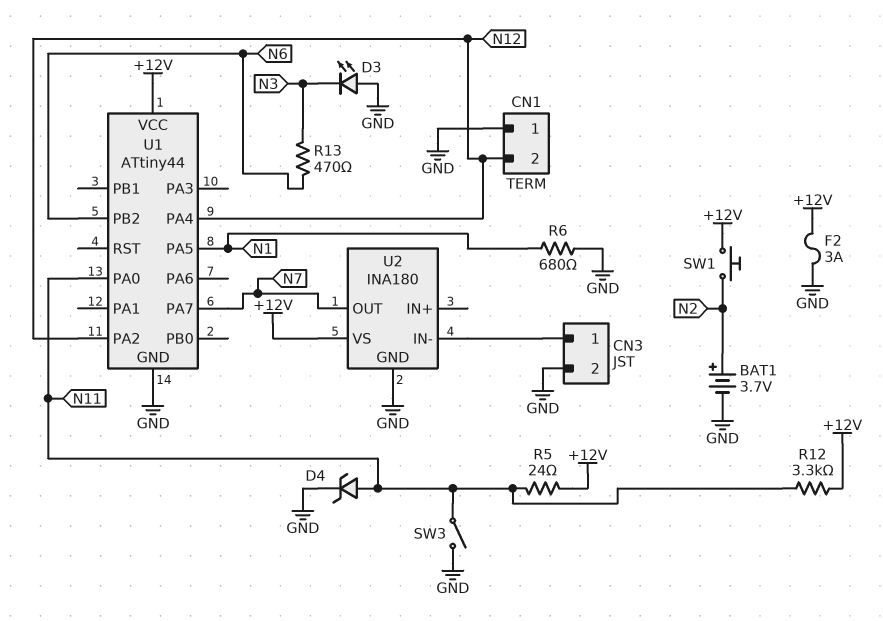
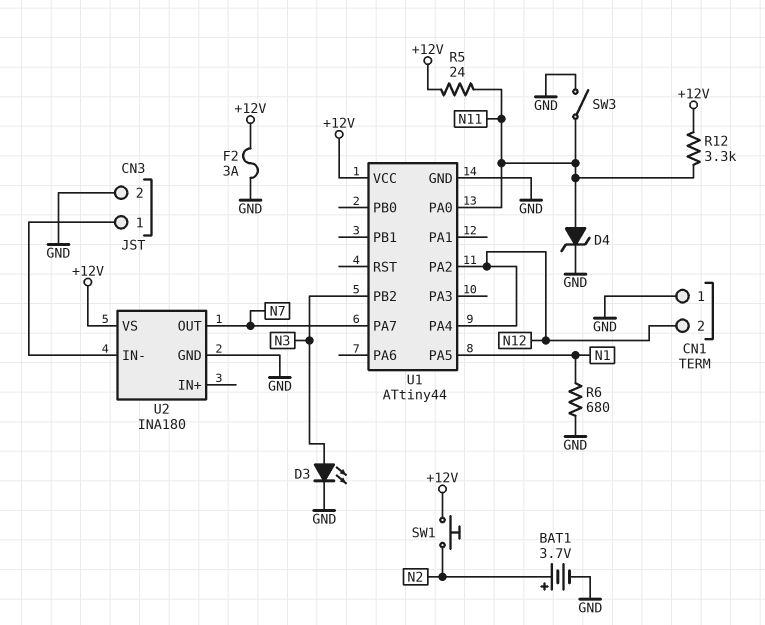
D3: LED (A GND, K N3) -> LED (A N3, K GND)
R13: 470 (N3, N6) -> none
U1 pin PB2: N6 -> N3

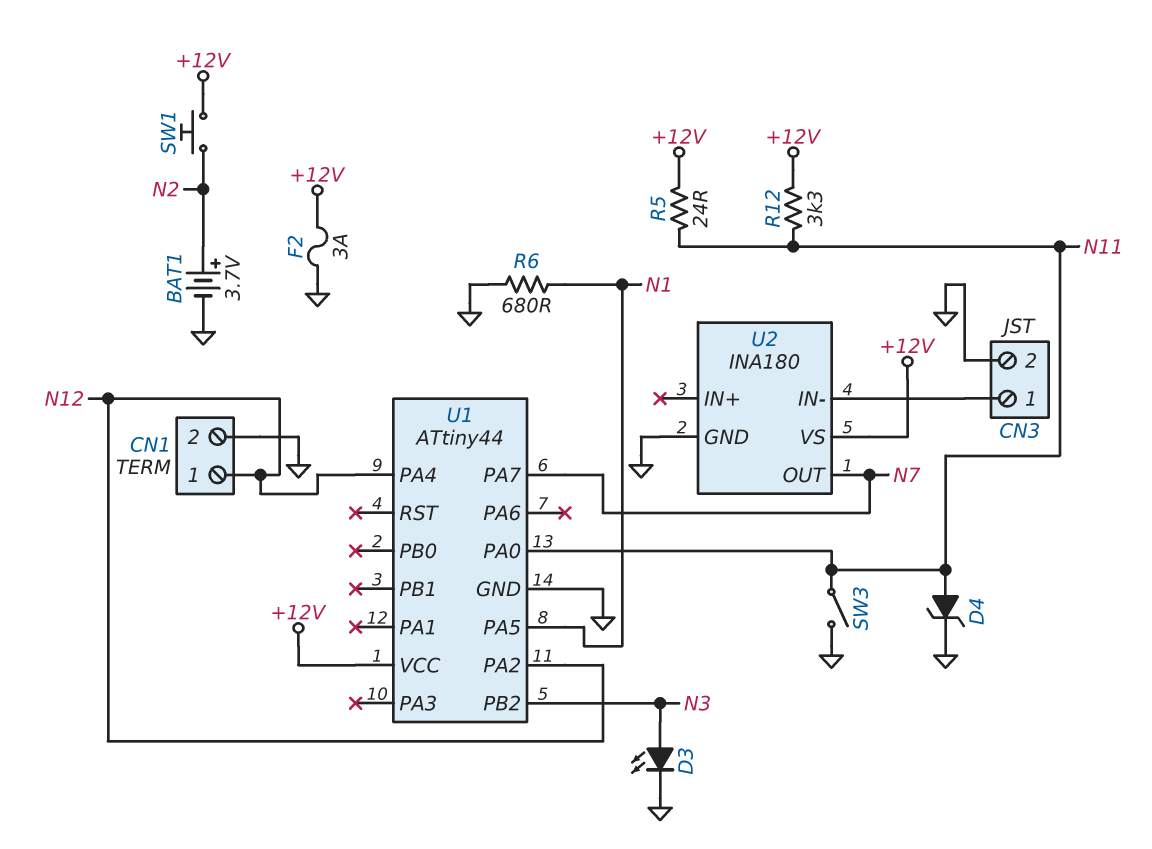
CN1 pin 1: GND -> N12
CN1 pin 2: N12 -> GND

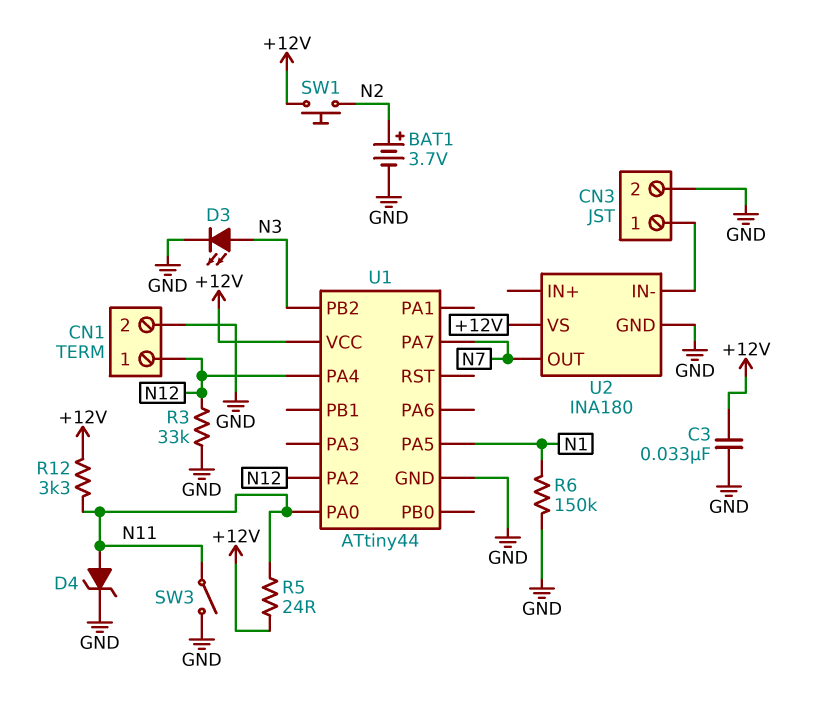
C3: none -> 33nF (+12V, GND)
F2: 3A (+12V, GND) -> none
R3: none -> 33k (GND, N12)
R6: 680 (GND, N1) -> 150k (GND, N1)

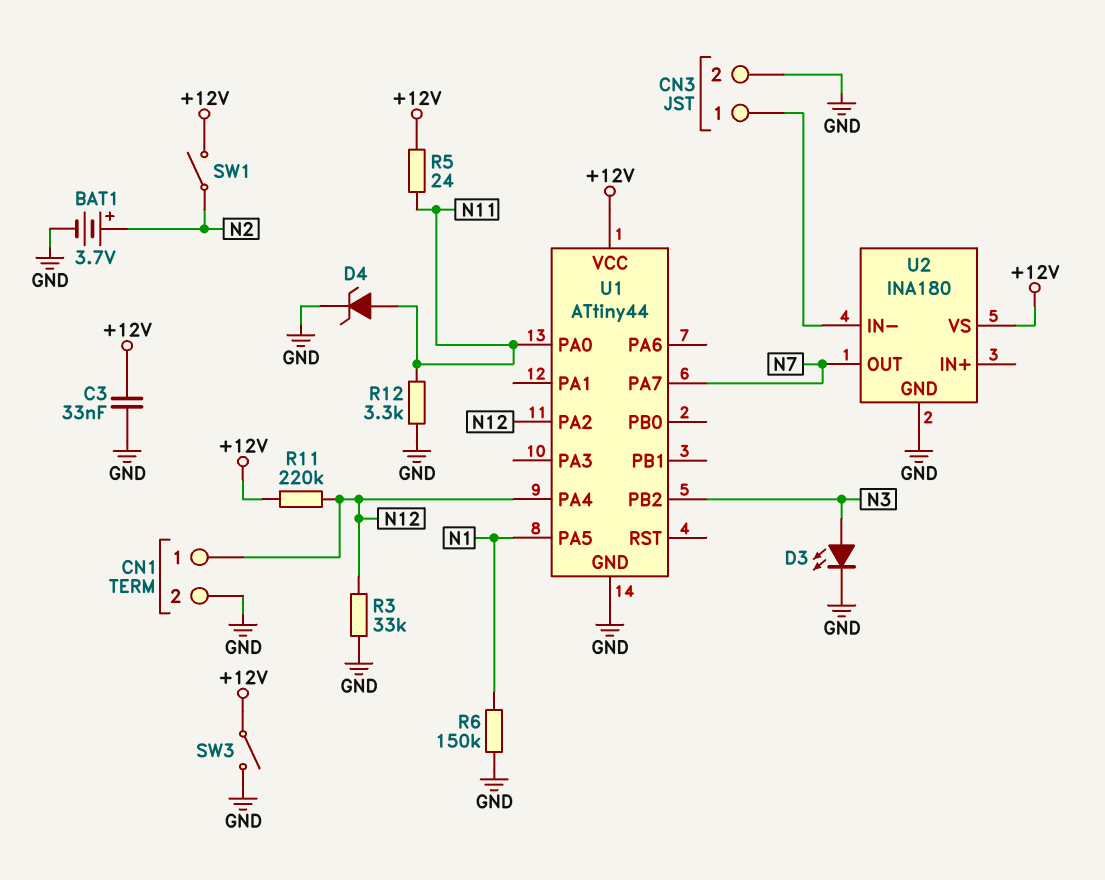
R11: none -> 220k (+12V, N12)
R12: 3.3k (+12V, N11) -> 3.3k (GND, N11)
SW1: button (+12V, N2) -> switch (+12V, N2)
SW3: switch (GND, N11) -> switch (+12V, GND)

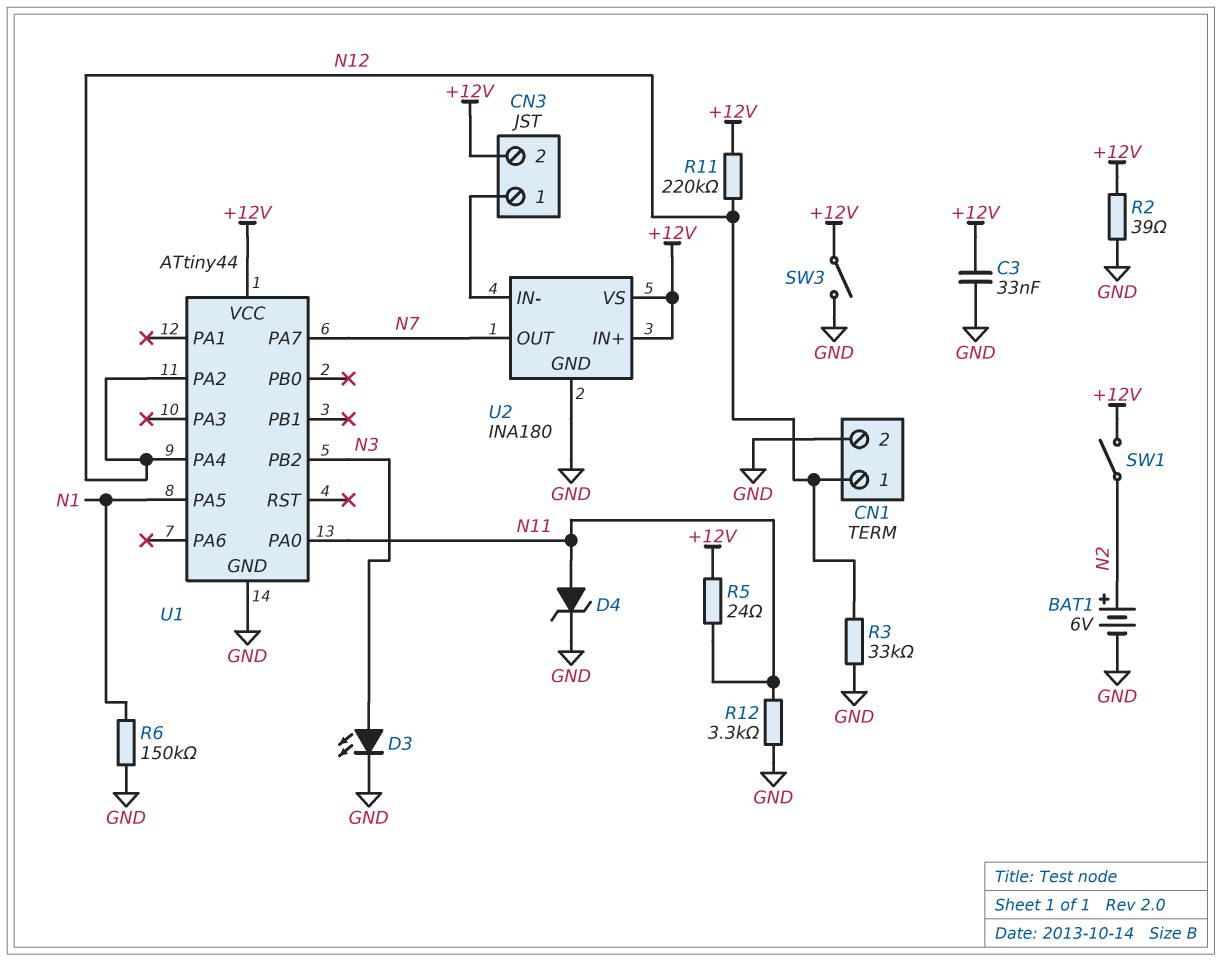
BAT1: 3.7V (plus N2, minus GND) -> 6V (plus N2, minus GND)
CN3 pin 2: GND -> +12V
R2: none -> 39 (+12V, GND)
U2 pin IN+: none -> +12V

